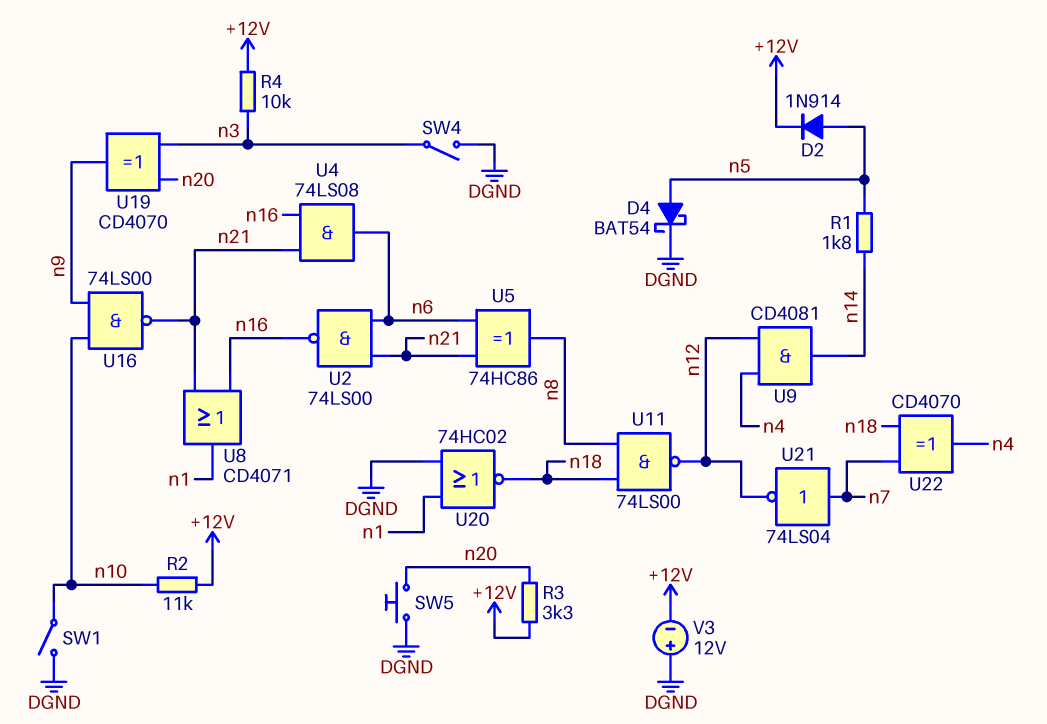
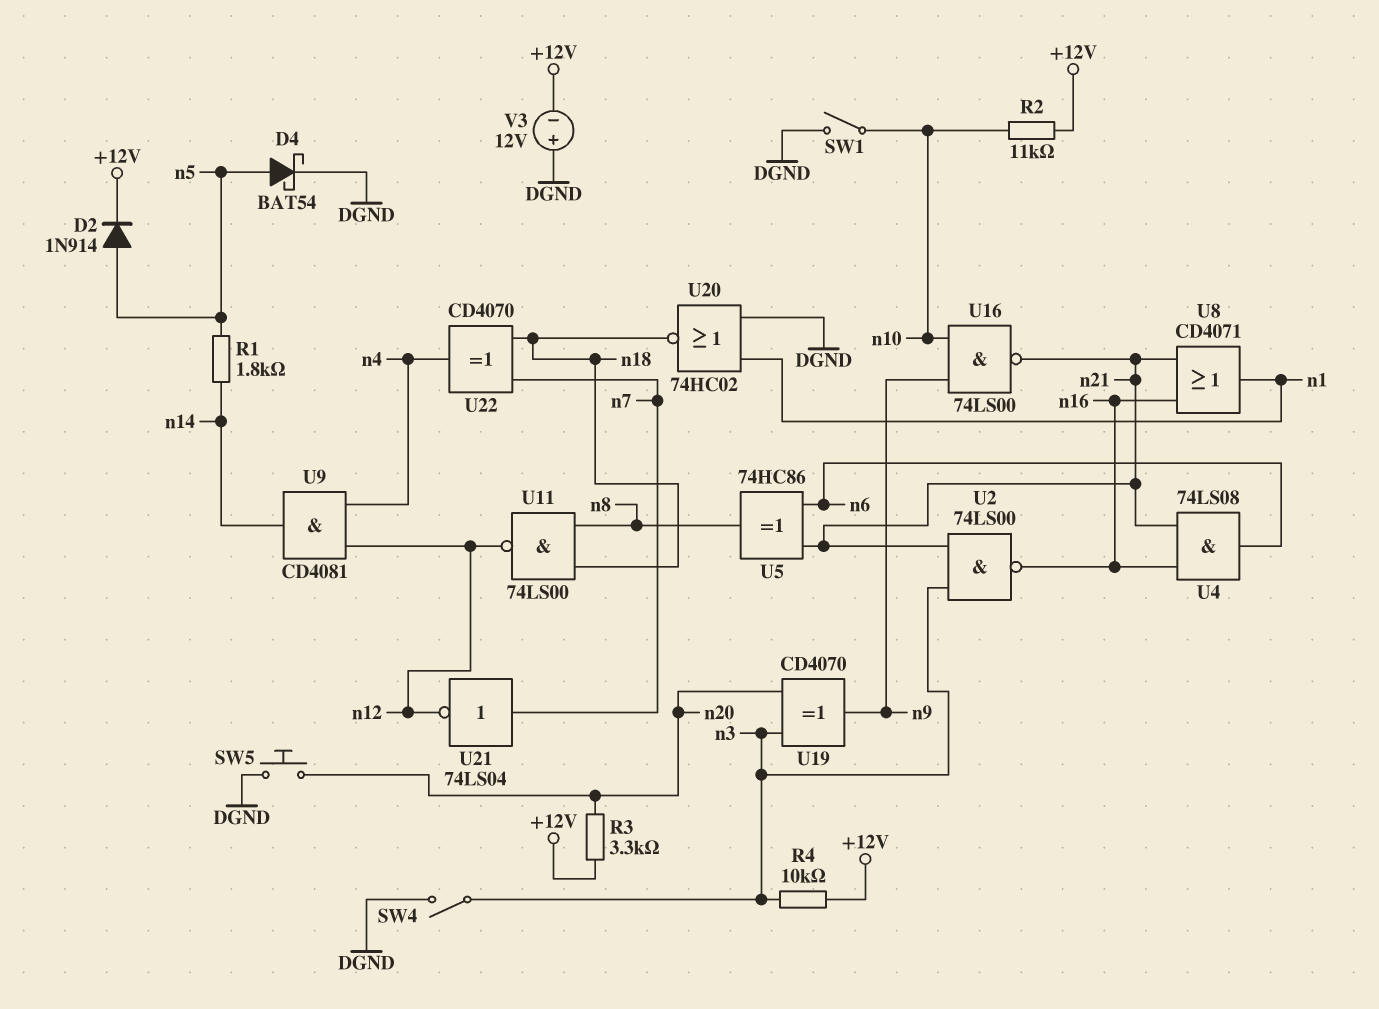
U2: NAND 74LS00 (in n6, in n21, out n16) -> NAND 74LS00 (in n3, in n21, out n16)

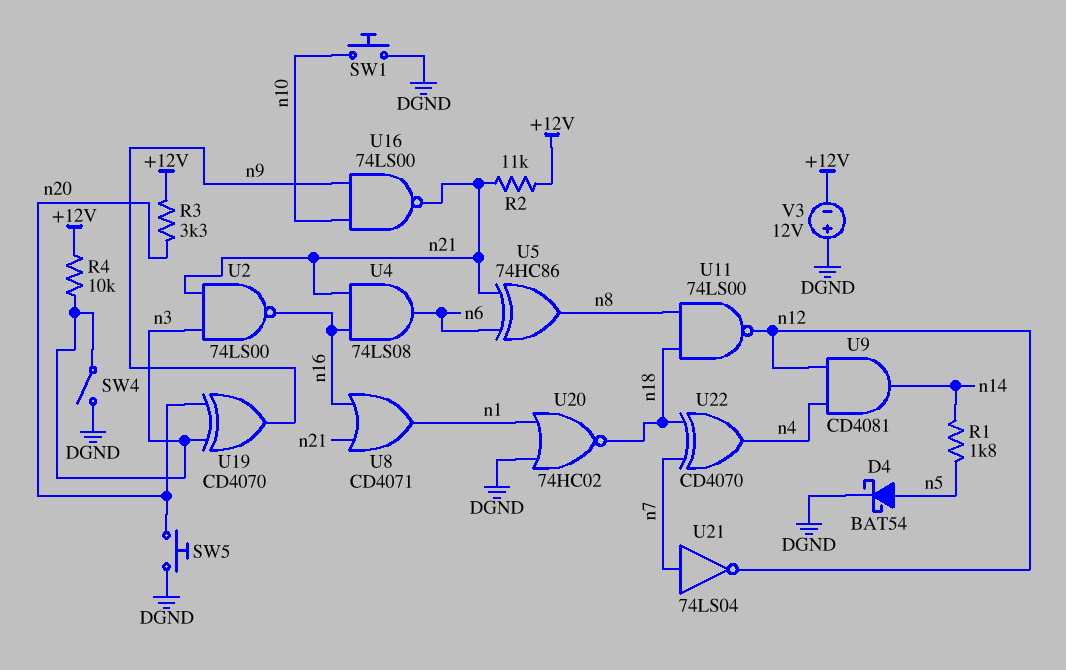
D2: diode 1N914 (A n5, K +12V) -> none
R2: 11k (+12V, n10) -> 11k (+12V, n21)
SW1: switch (DGND, n10) -> button (DGND, n10)

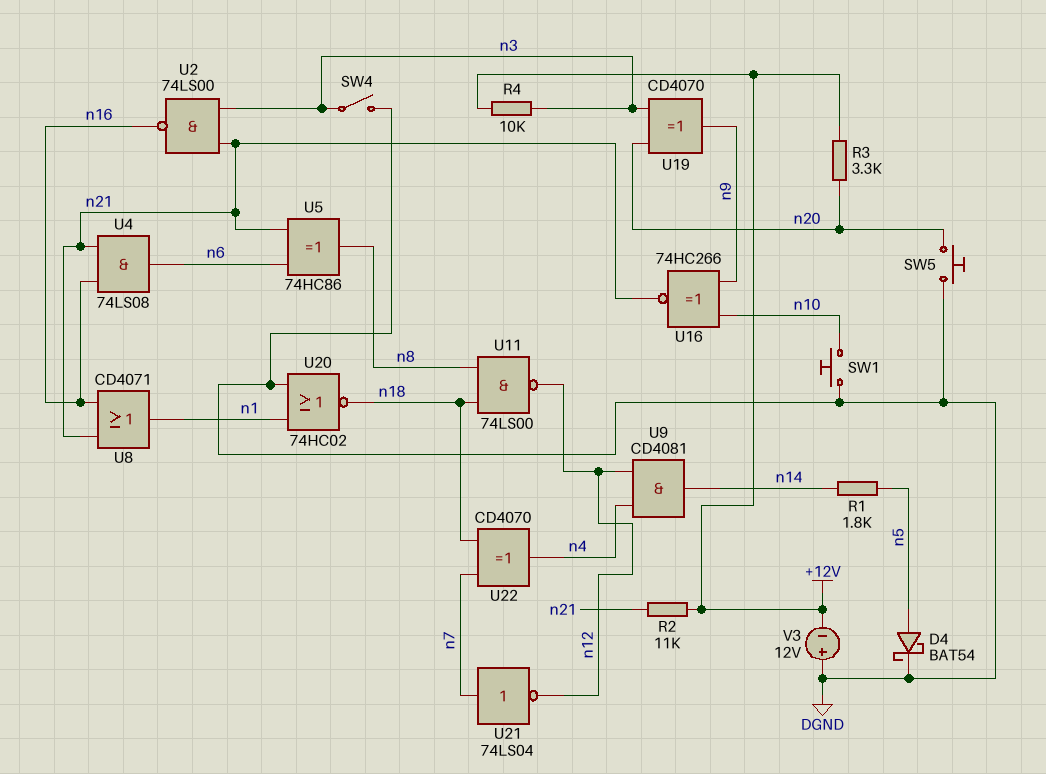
U16: NAND 74LS00 (in n9, in n10, out n21) -> XNOR 74HC266 (in n9, in n10, out n21)

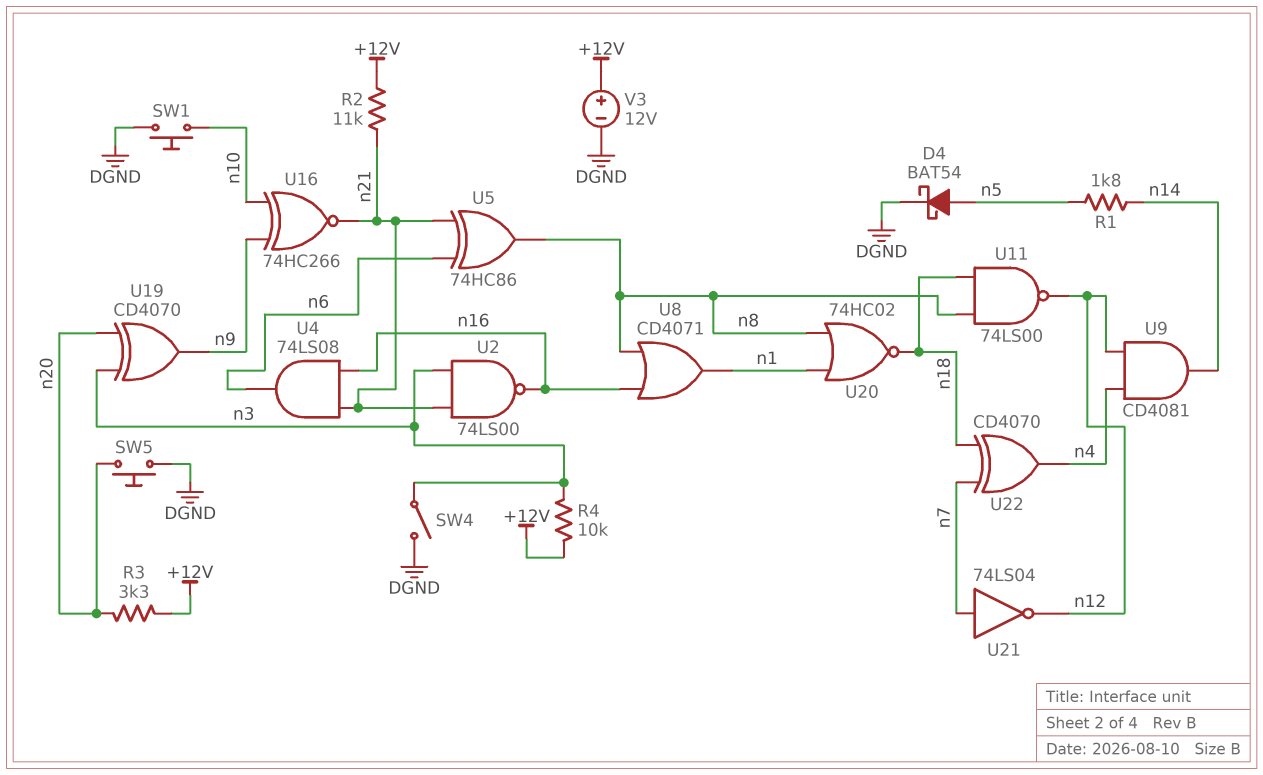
U8: OR CD4071 (in n16, in n21, out n1) -> OR CD4071 (in n8, in n16, out n1)
U20: NOR 74HC02 (in DGND, in n1, out n18) -> NOR 74HC02 (in n1, in n8, out n18)
V3: 12V (plus DGND, minus +12V) -> 12V (plus +12V, minus DGND)

